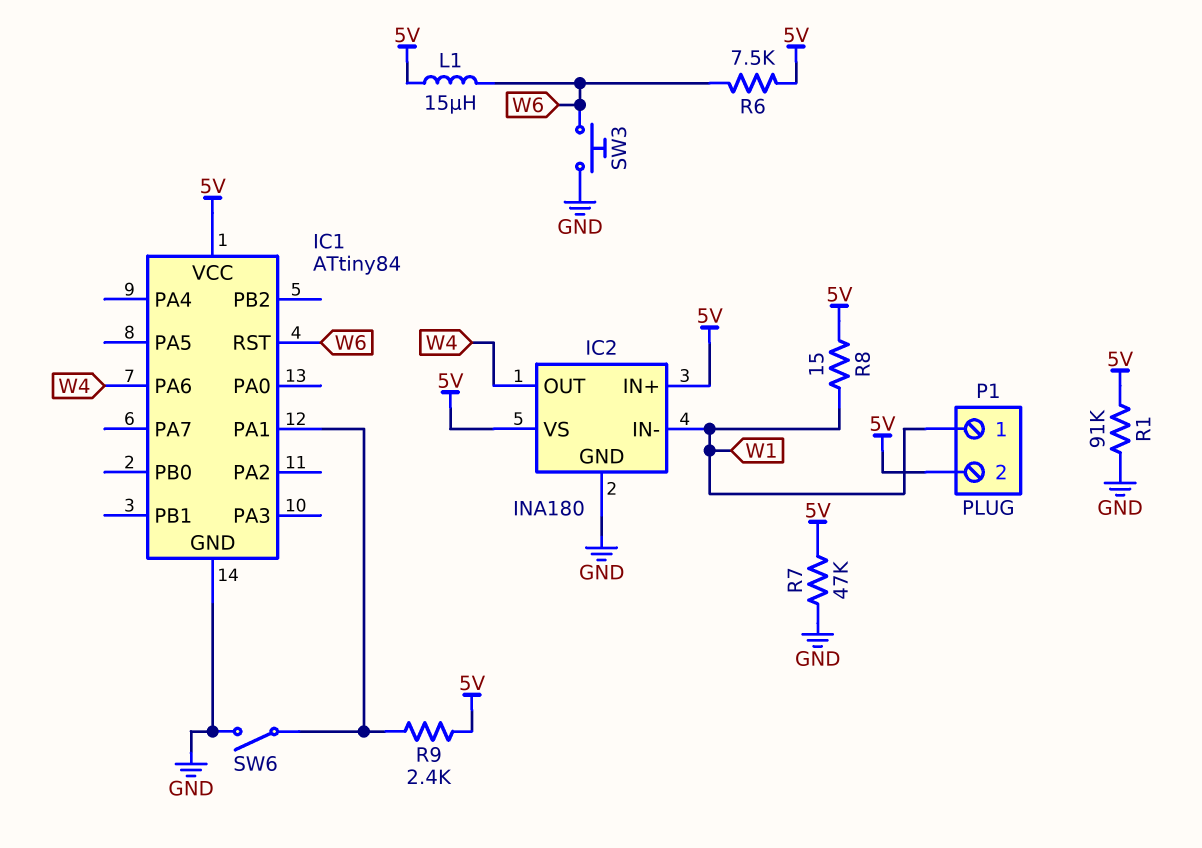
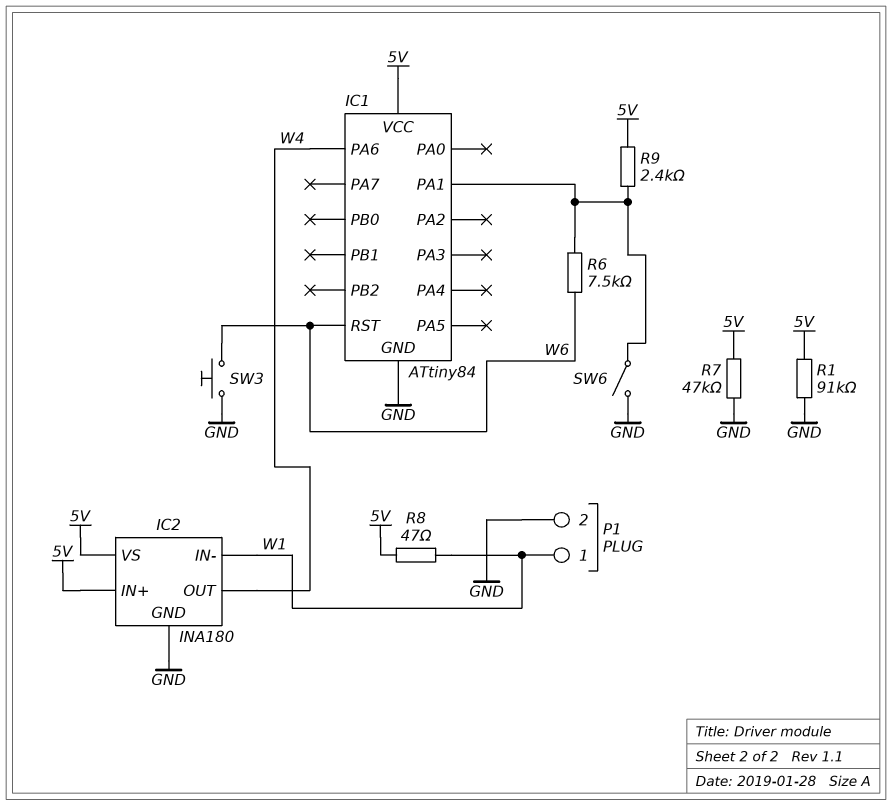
L1: 15uH (5V, W6) -> none
P1 pin 2: 5V -> GND
R6: 7.5k (5V, W6) -> 7.5k (IC1/PA1, W6)
R8: 15 (5V, W1) -> 47 (5V, W1)

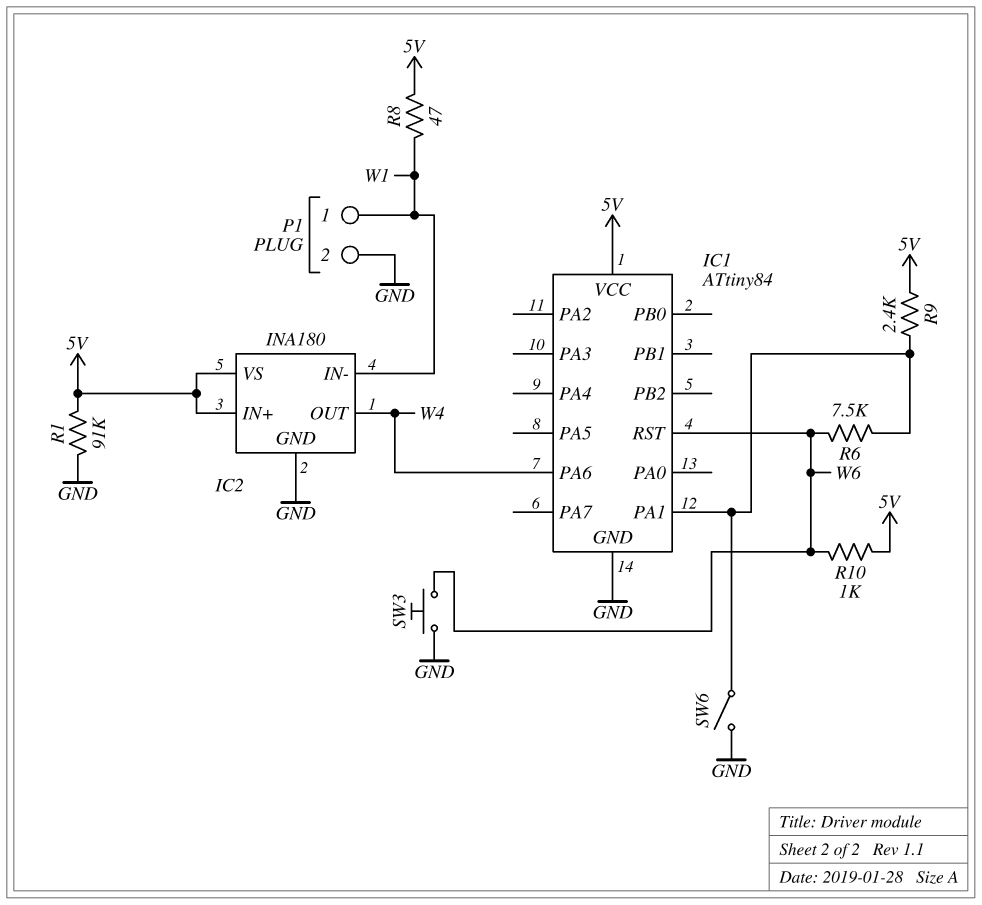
R7: 47k (5V, GND) -> none
R10: none -> 1k (5V, W6)

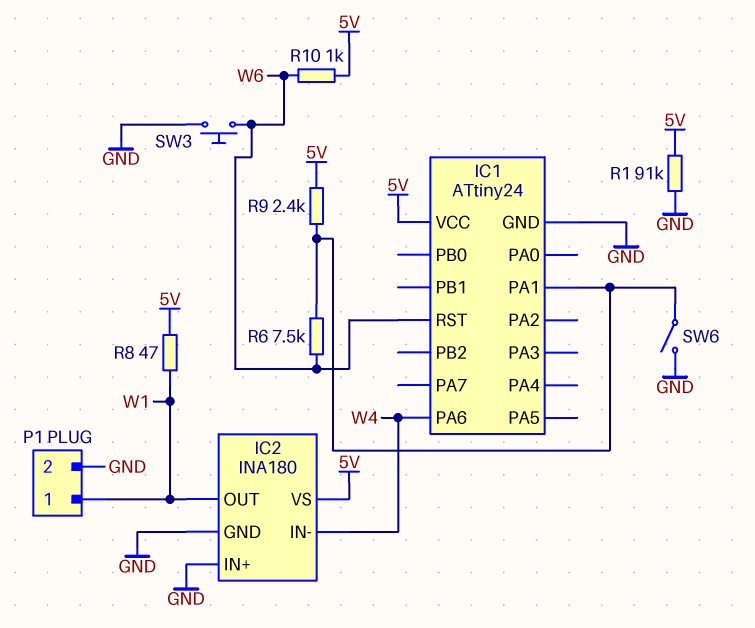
IC1: ATtiny84 -> ATtiny24
IC2 pin IN+: 5V -> GND
IC2 pin IN-: W1 -> W4
IC2 pin OUT: W4 -> W1

